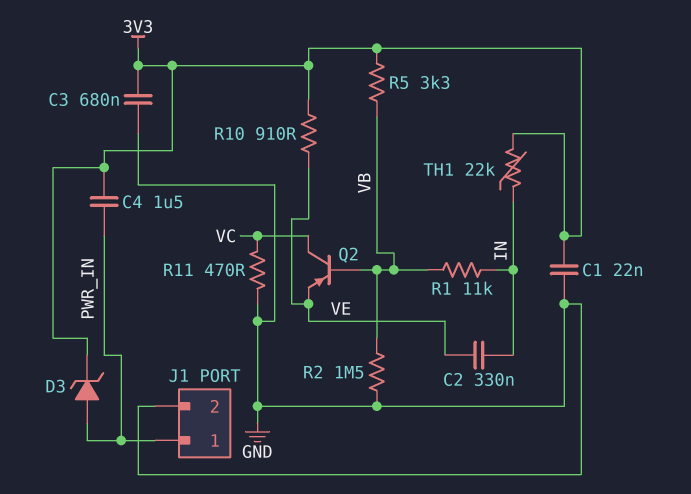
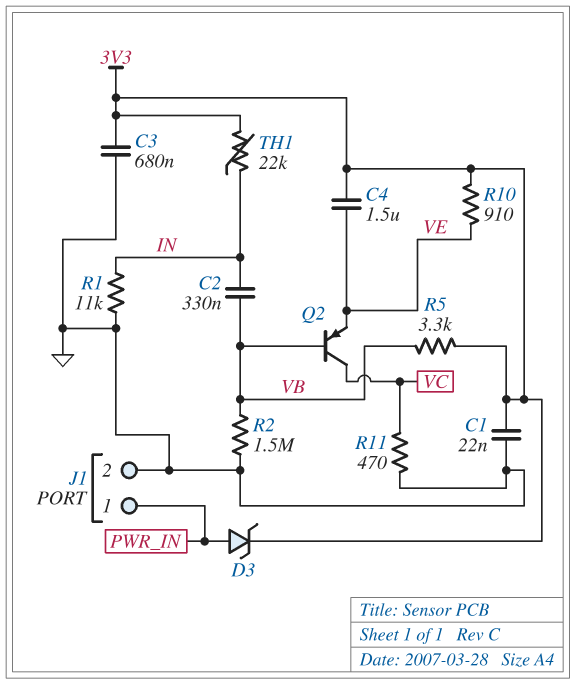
C2: 330nF (IN, VE) -> 330nF (IN, VB)
C4: 1.5uF (3V3, PWR_IN) -> 1.5uF (3V3, VE)
R1: 11k (IN, VB) -> 11k (GND, IN)

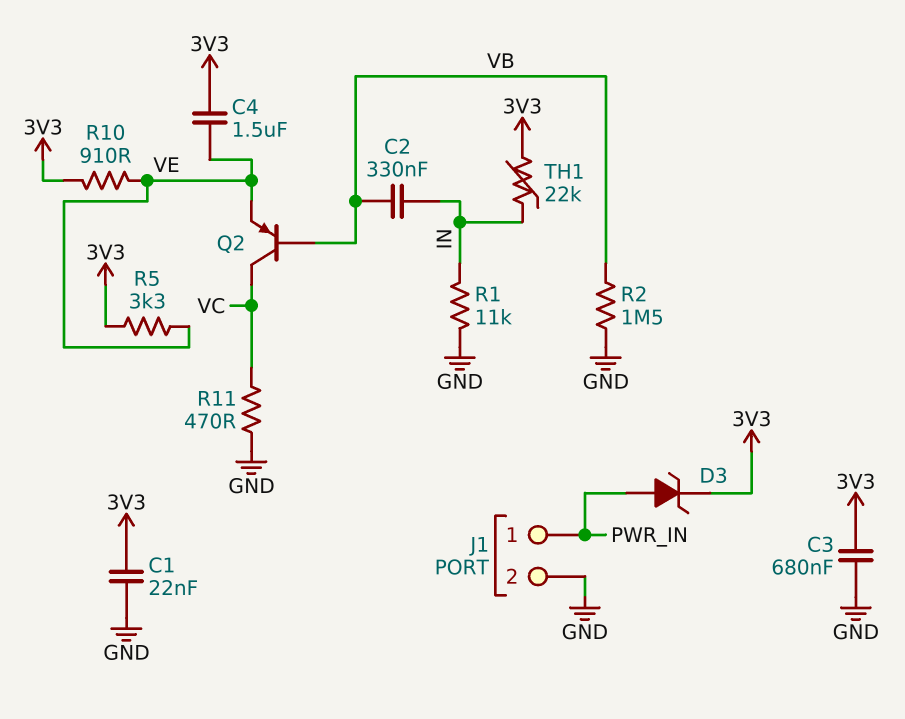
R5: 3.3k (3V3, VB) -> 3.3k (3V3, VE)

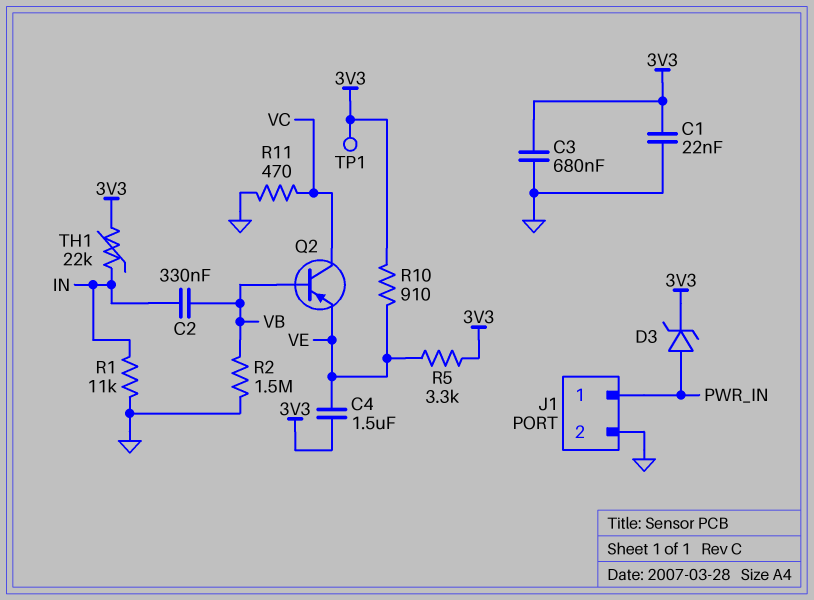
TP1: none -> test point (3V3)

